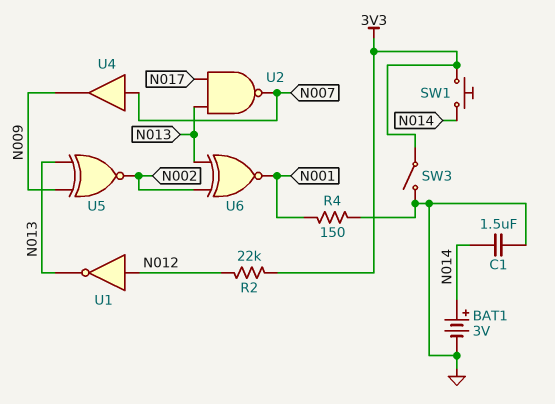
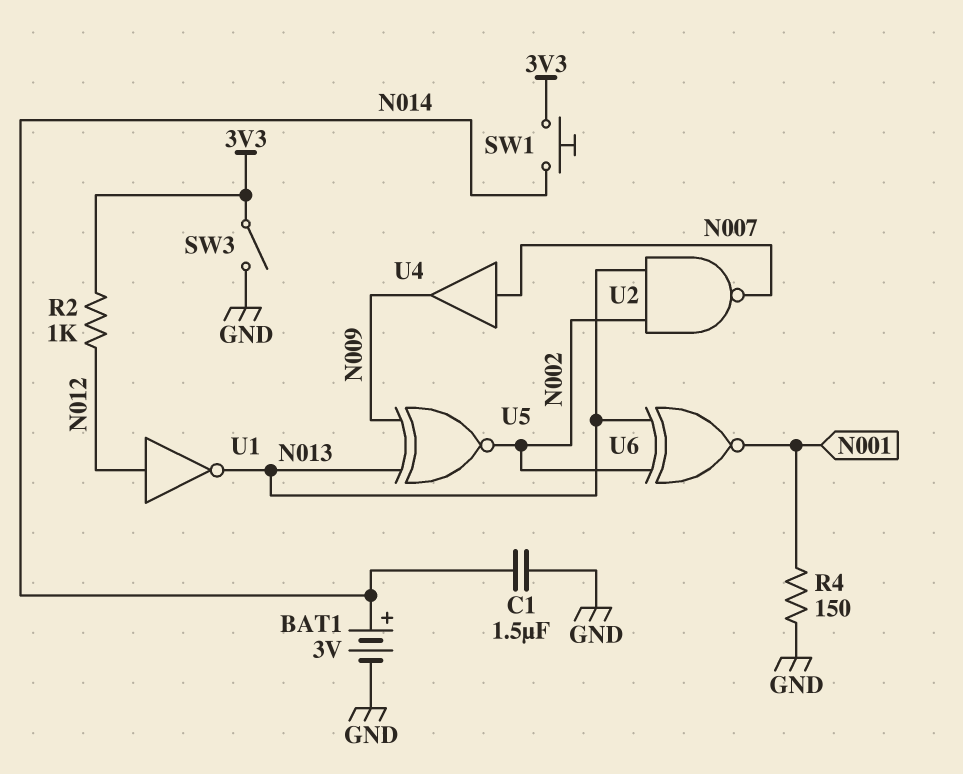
R2: 22k (3V3, N012) -> 1k (3V3, N012)
U2: NAND (in N013, in N017, out N007) -> NAND (in N002, in N013, out N007)

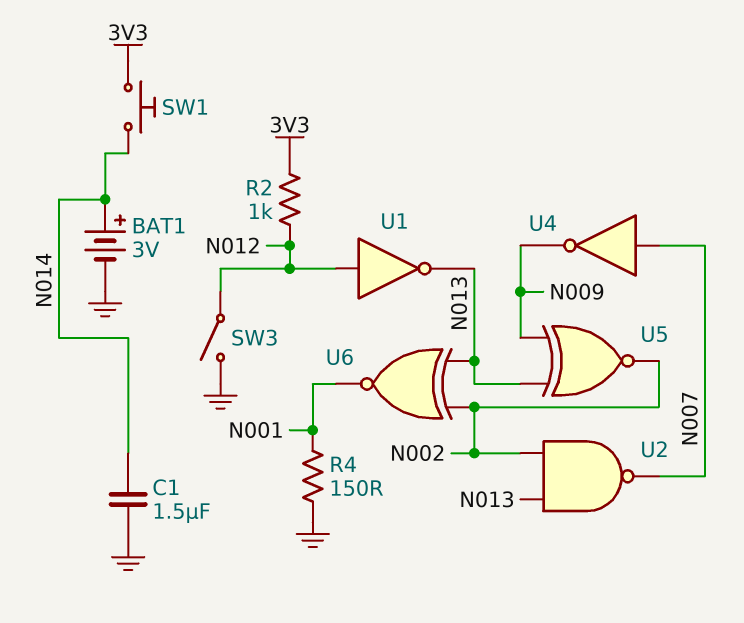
SW3: switch (3V3, GND) -> switch (GND, N012)
U4: buffer (in N007, out N009) -> NOT (in N007, out N009)

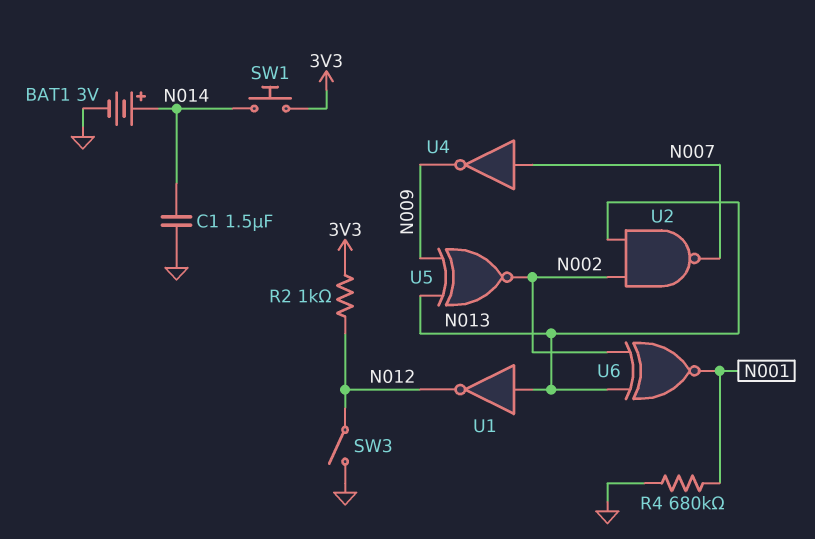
R4: 150 (GND, N001) -> 680k (GND, N001)
U1: NOT (in N012, out N013) -> NOT (in N013, out N012)

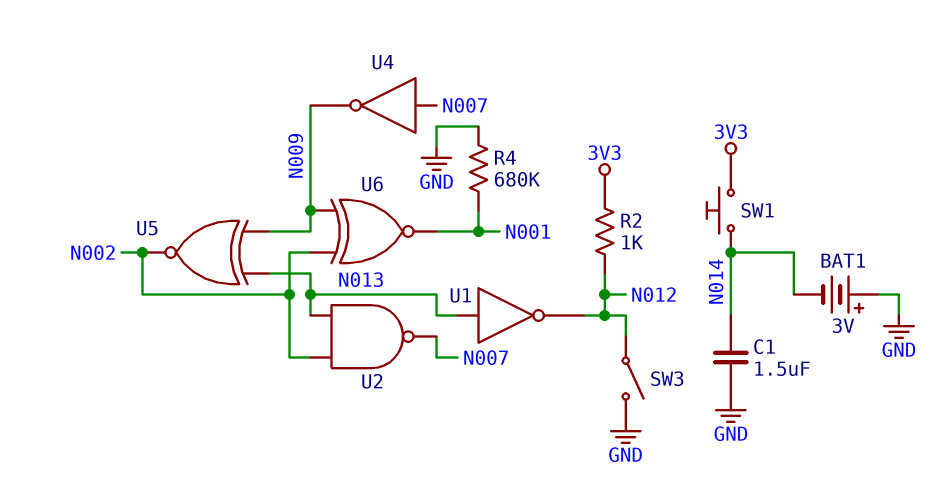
BAT1: 3V (plus N014, minus GND) -> 3V (plus GND, minus N014)
U6: XNOR (in N002, in N013, out N001) -> XNOR (in N002, in N009, out N001)

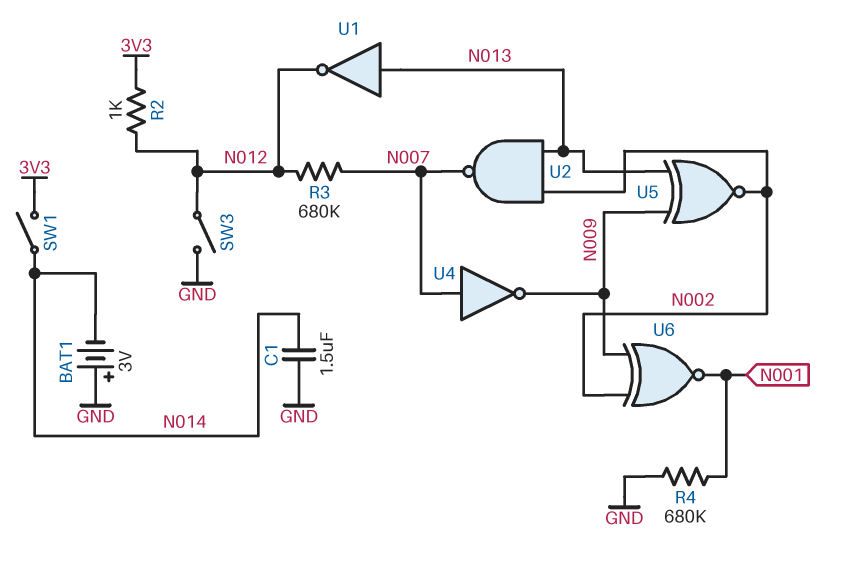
R3: none -> 680k (N007, N012)
SW1: button (3V3, N014) -> switch (3V3, N014)

